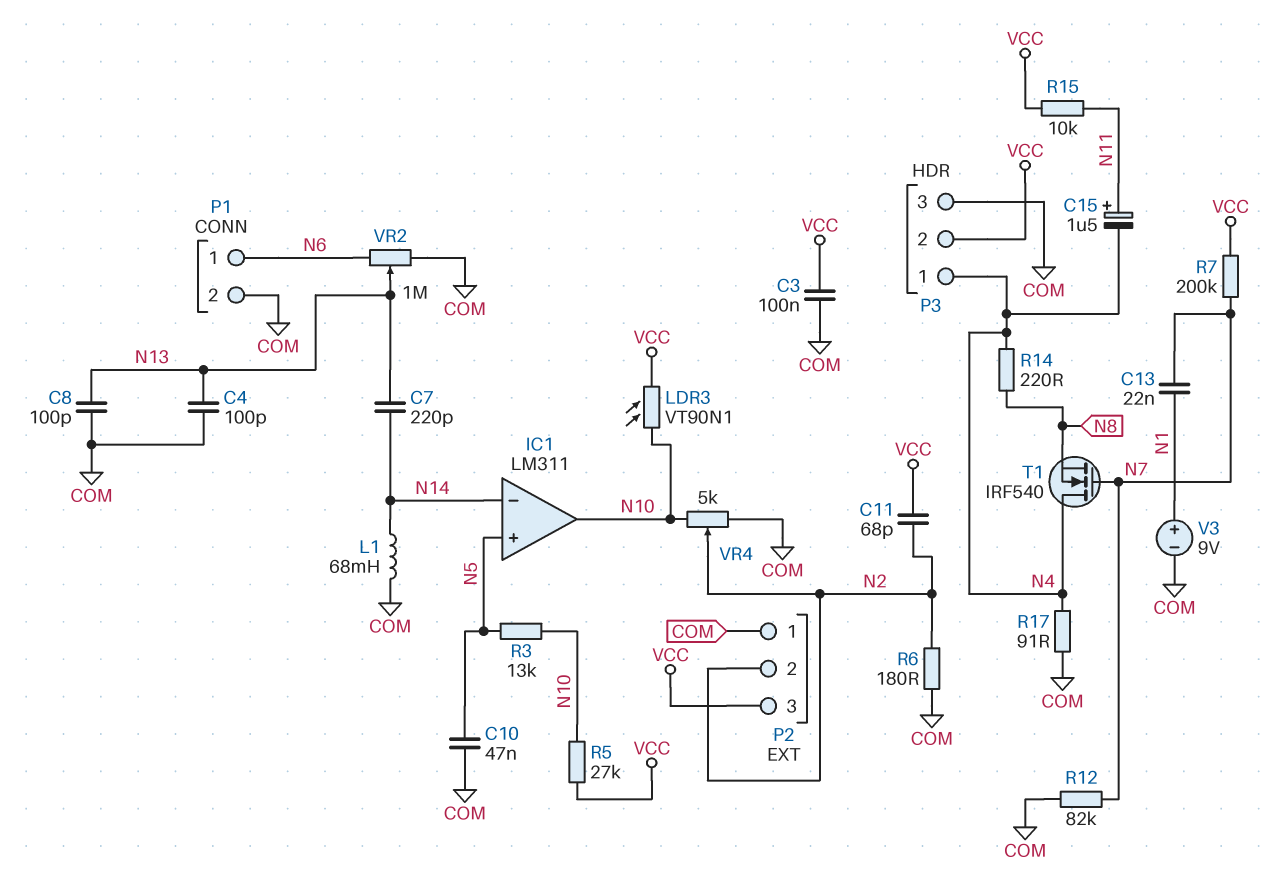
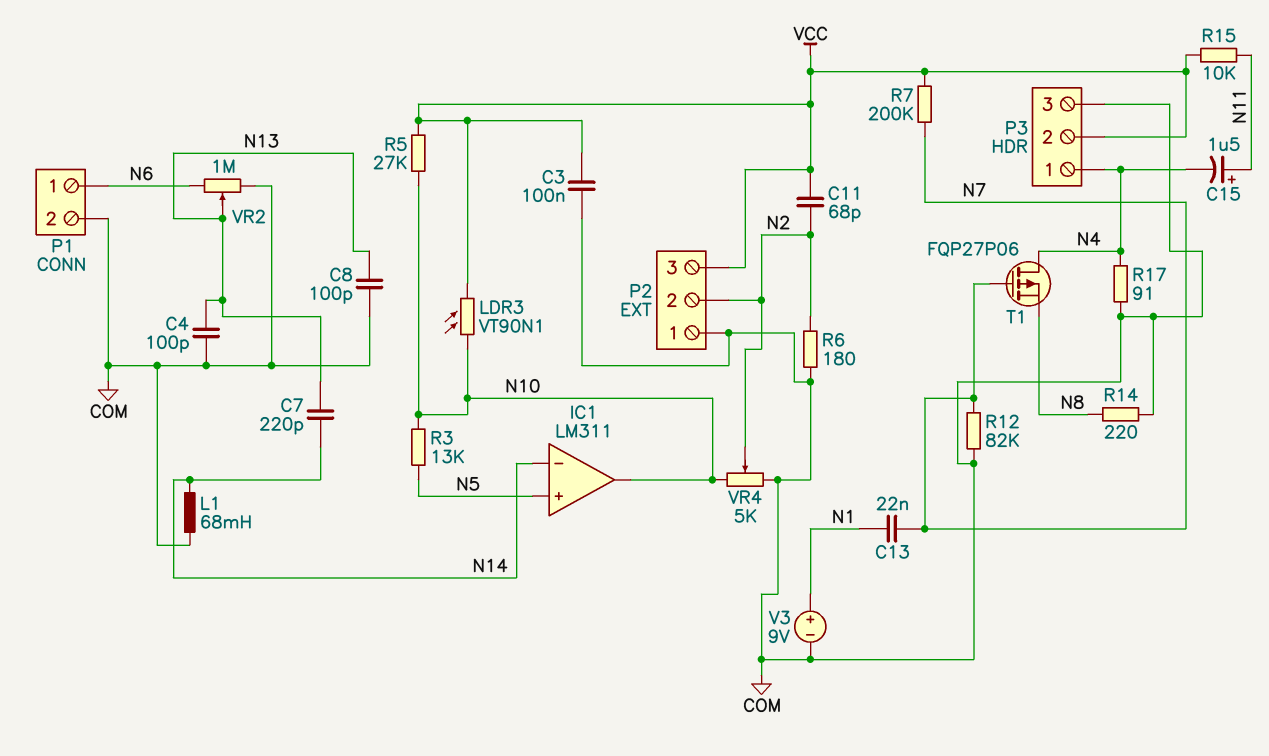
C10: 47nF (COM, N5) -> none
R14: 220 (N4, N8) -> 220 (COM, N8)
T1: NMOS IRF540 (G N7, D N4, S N8) -> PMOS FQP27P06 (G N7, D N4, S N8)

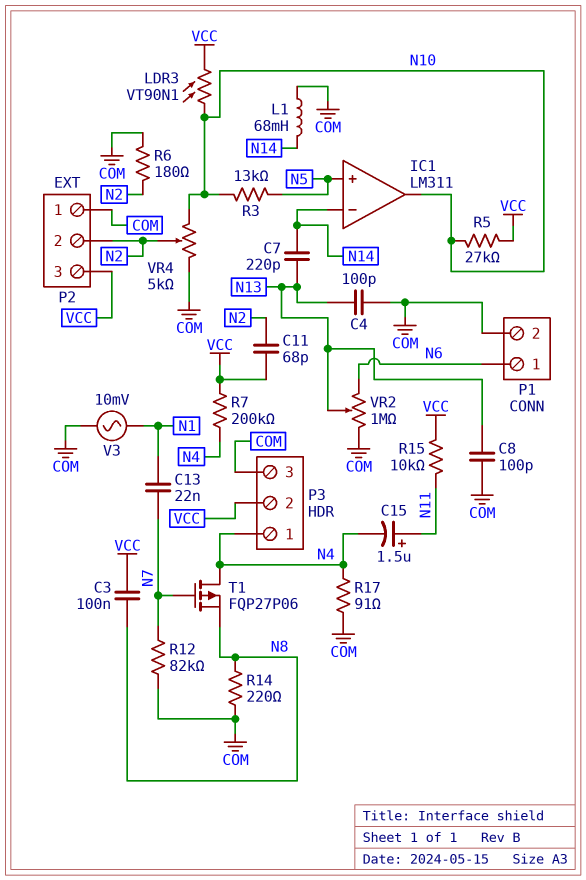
C3: 100nF (COM, VCC) -> 100nF (N8, VCC)
R7: 200k (N7, VCC) -> 200k (N4, VCC)
V3: 9V (plus N1, minus COM) -> AC 10mV (COM, N1)

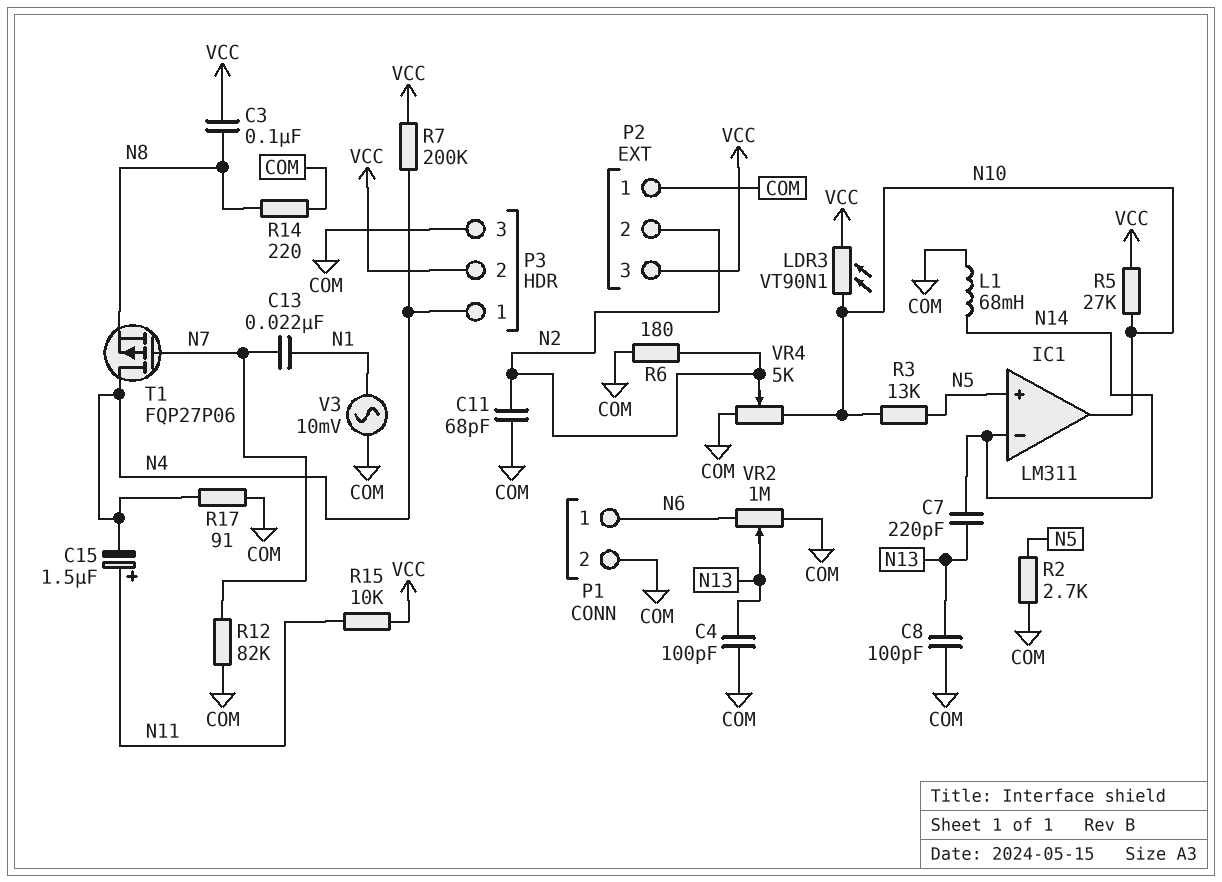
C11: 68pF (N2, VCC) -> 68pF (COM, N2)
R2: none -> 2.7k (COM, N5)

